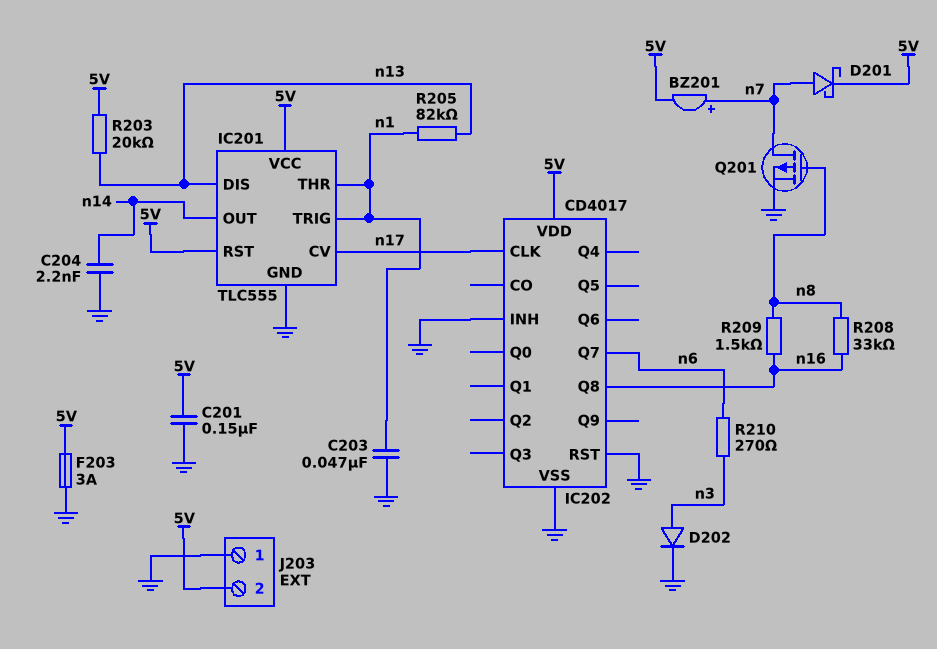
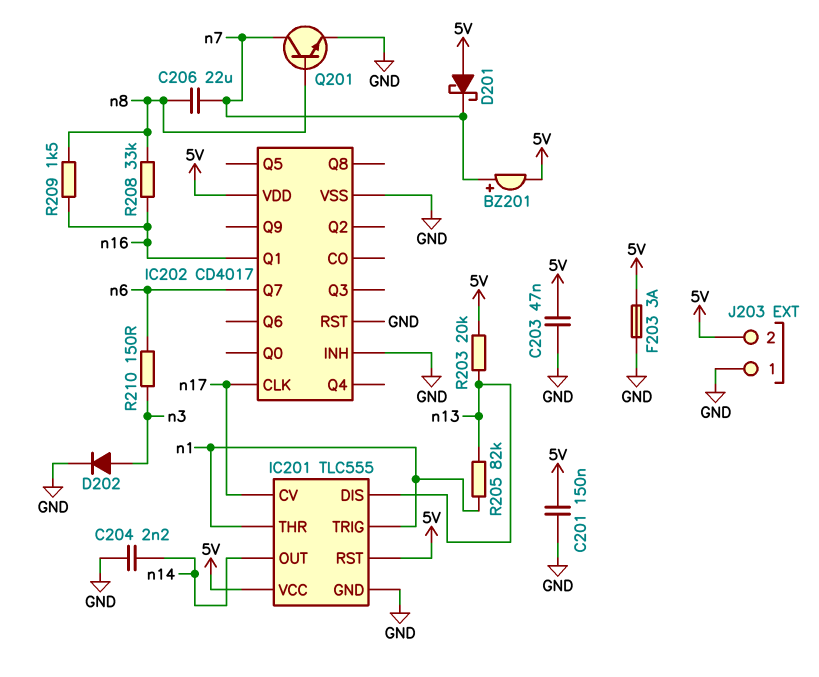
C203: 47nF (GND, n1) -> 47nF (5V, GND)
C206: none -> 22uF (n7, n8)
D201: schottky (A n7, K 5V) -> schottky (A 5V, K n7)
IC202 pin Q1: none -> n16
IC202 pin Q8: n16 -> none
Q201: PMOS (G n8, D n7, S GND) -> NPN (B n8, C n7, E GND)
R210: 270 (n3, n6) -> 150 (n3, n6)

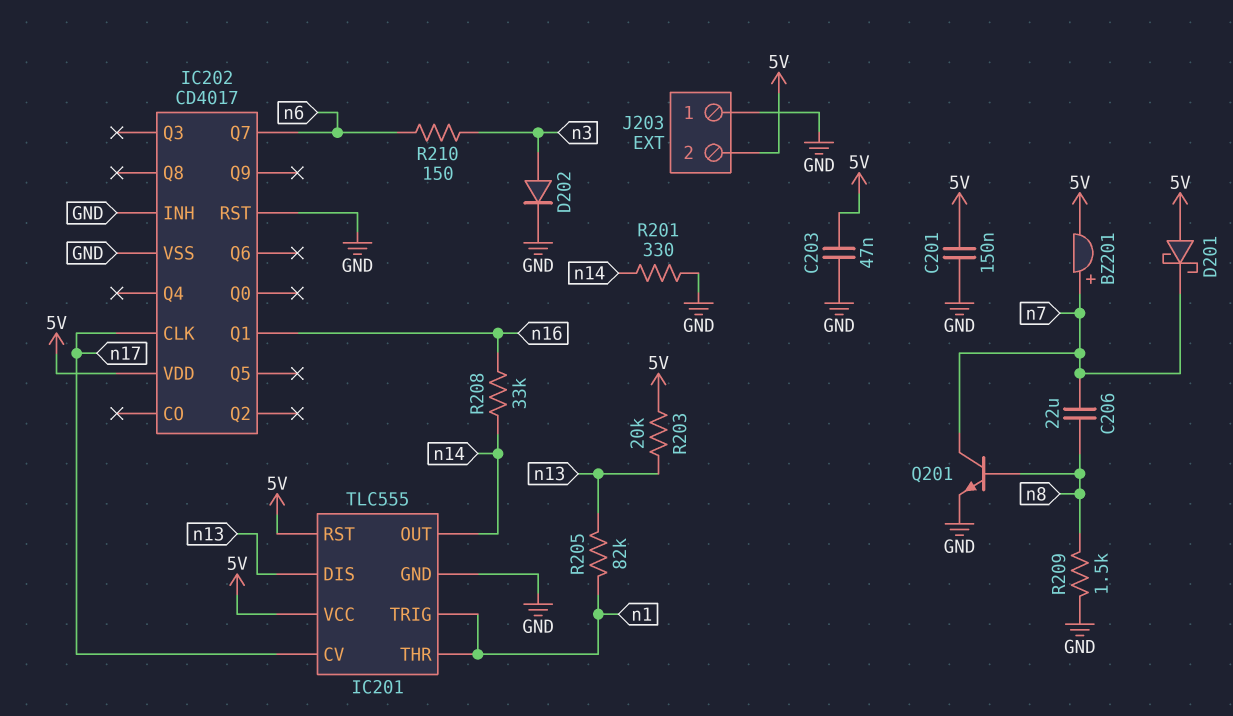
C204: 2.2nF (GND, n14) -> none
F203: 3A (5V, GND) -> none
R201: none -> 330 (GND, n14)
R208: 33k (n8, n16) -> 33k (n14, n16)
R209: 1.5k (n8, n16) -> 1.5k (GND, n8)

